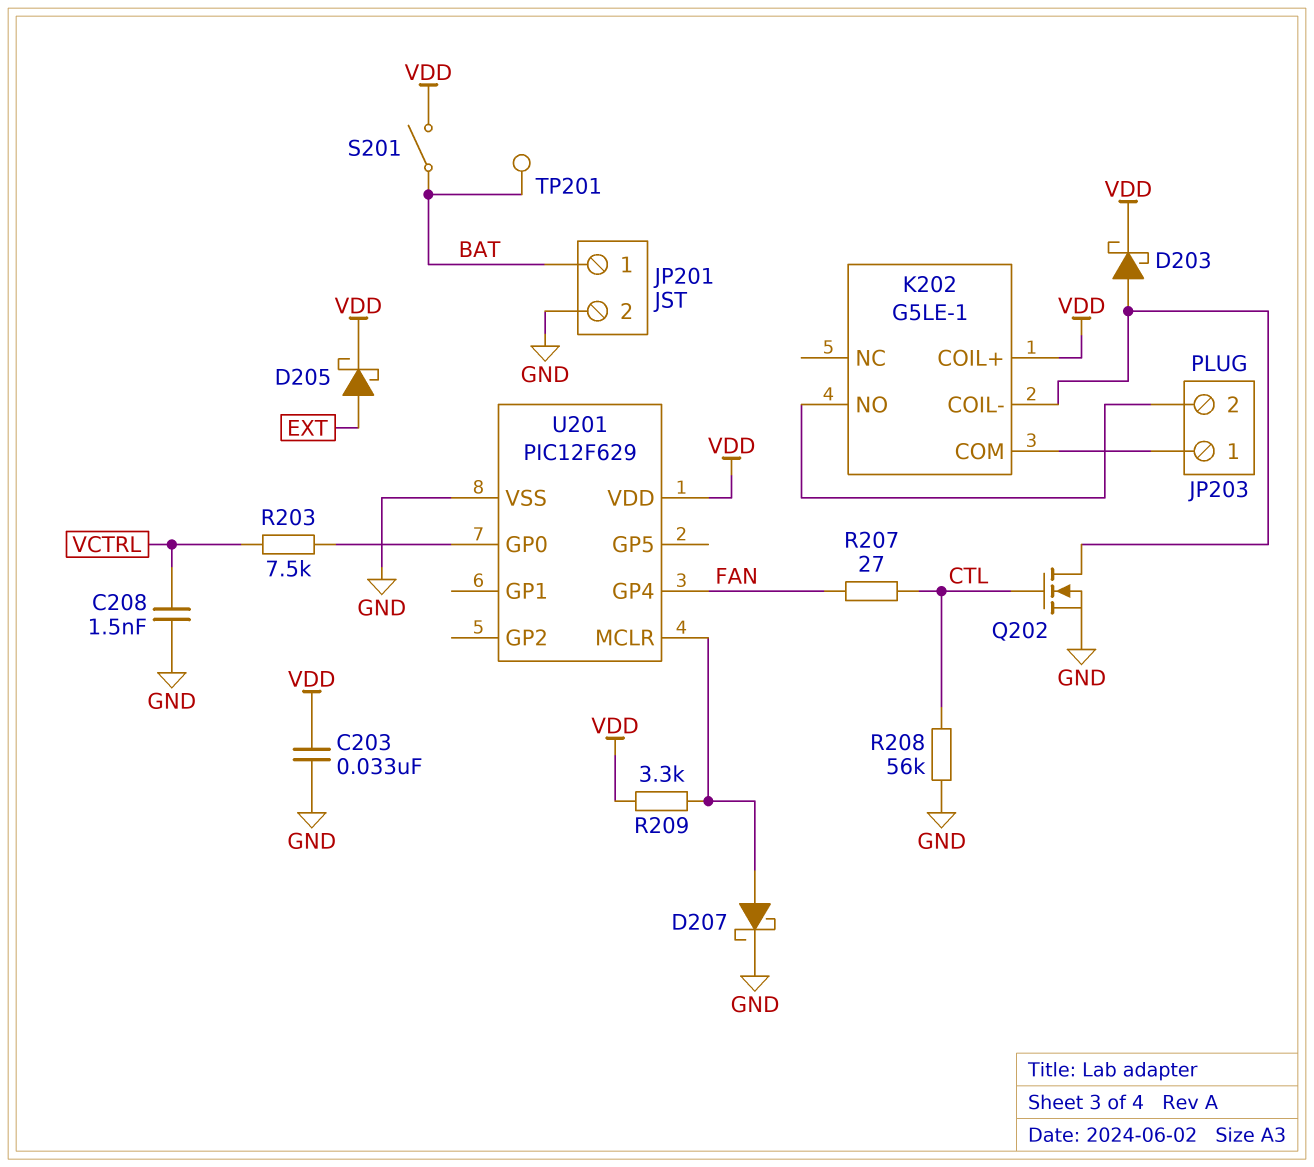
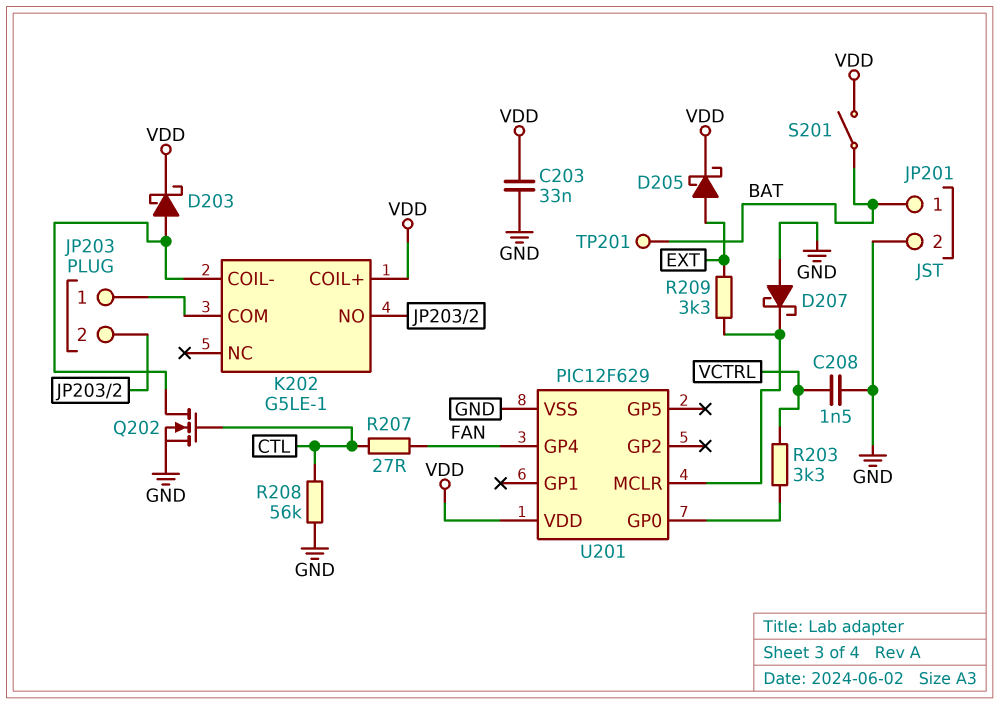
D207: schottky (A U201/MCLR, K GND) -> schottky (A GND, K U201/MCLR)
R203: 7.5k (U201/GP0, VCTRL) -> 3.3k (U201/GP0, VCTRL)
R209: 3.3k (U201/MCLR, VDD) -> 3.3k (EXT, U201/MCLR)

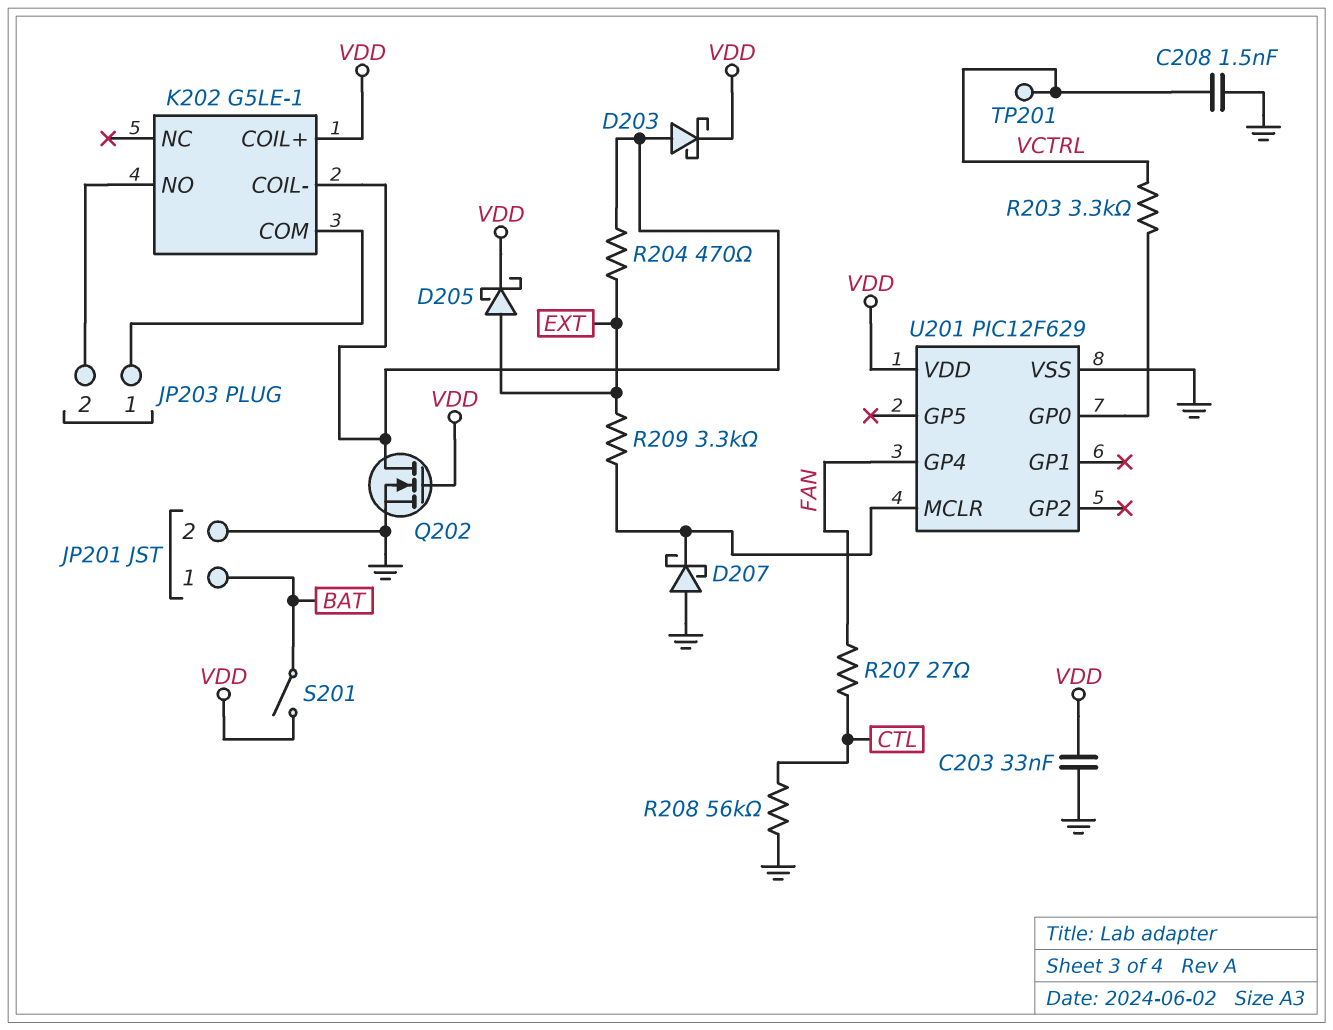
Q202: NMOS (G CTL, D K202/COIL-, S GND) -> NMOS (G VDD, D K202/COIL-, S GND)
R204: none -> 470 (EXT, K202/COIL-)
TP201: test point (BAT) -> test point (VCTRL)

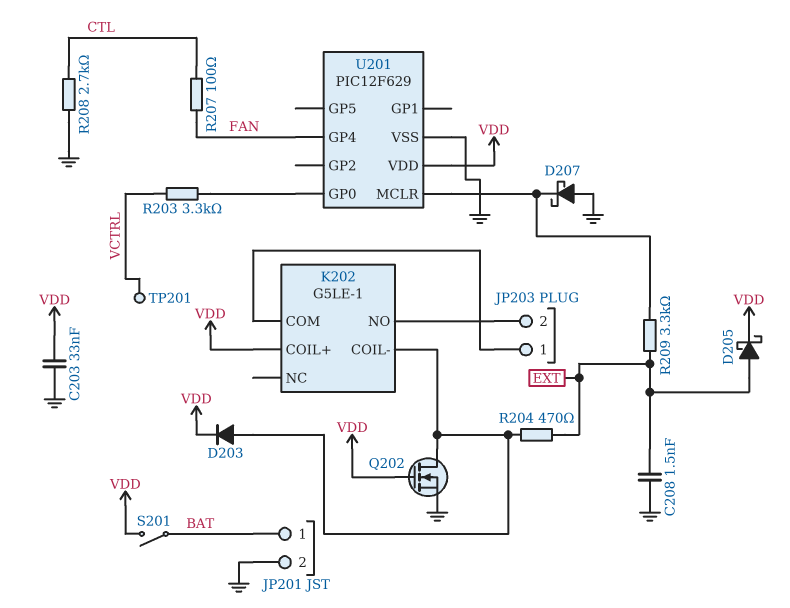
C208: 1.5nF (GND, VCTRL) -> 1.5nF (EXT, GND)
D203: schottky (A K202/COIL-, K VDD) -> diode (A K202/COIL-, K VDD)
R207: 27 (CTL, FAN) -> 100 (CTL, FAN)
R208: 56k (CTL, GND) -> 2.7k (CTL, GND)

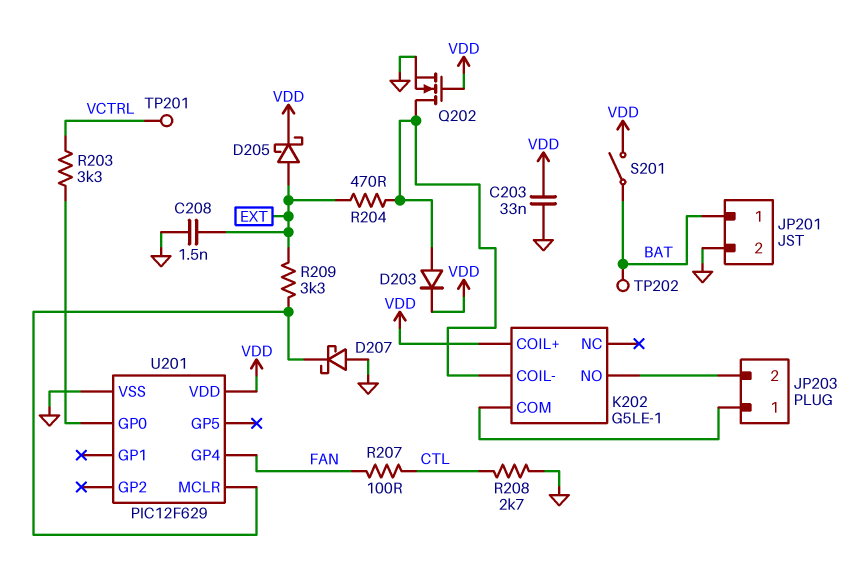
TP202: none -> test point (BAT)

